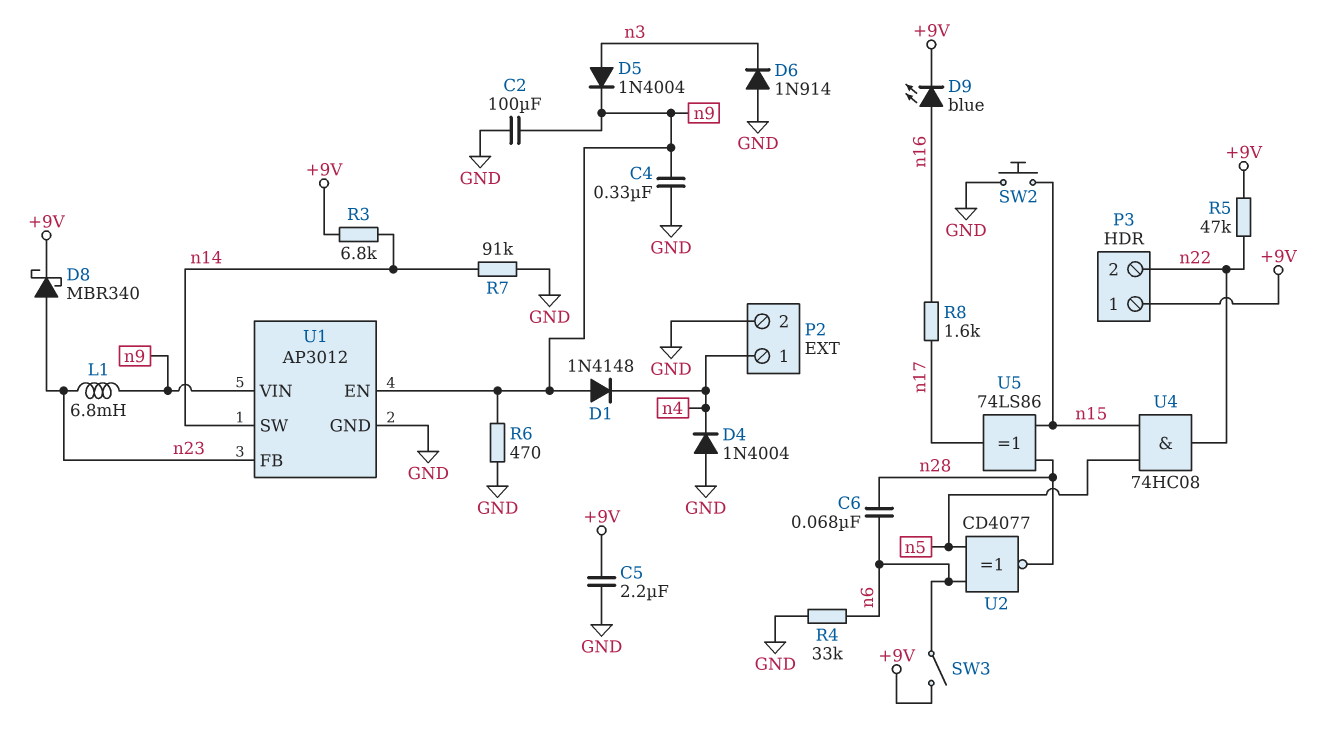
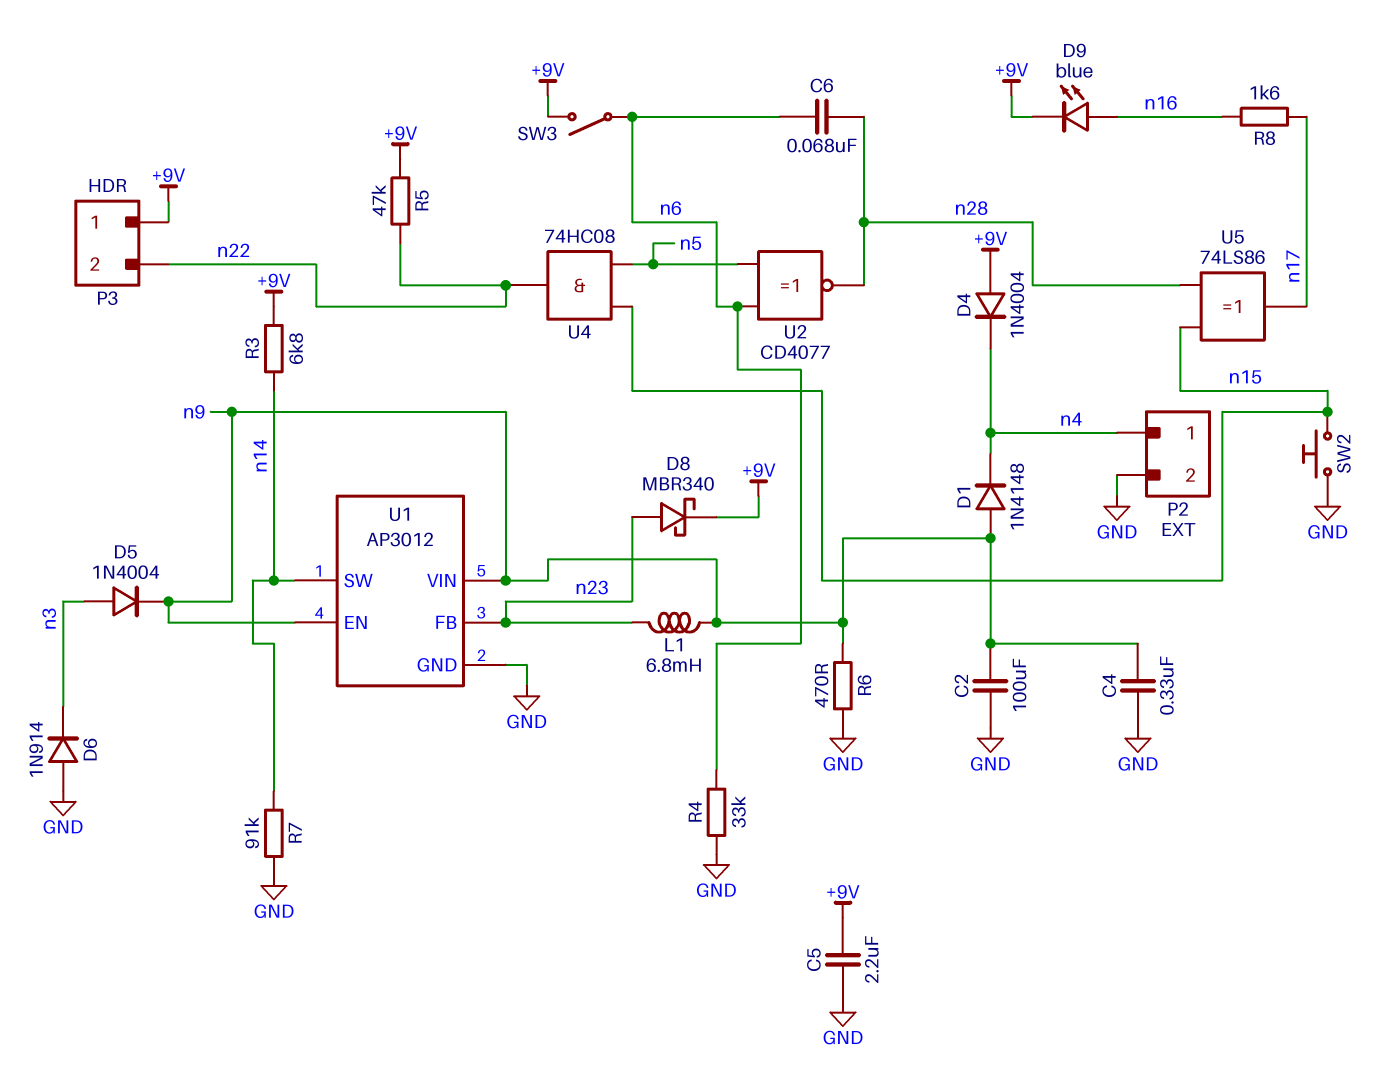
D4: diode 1N4004 (A GND, K n4) -> diode 1N4004 (A +9V, K n4)

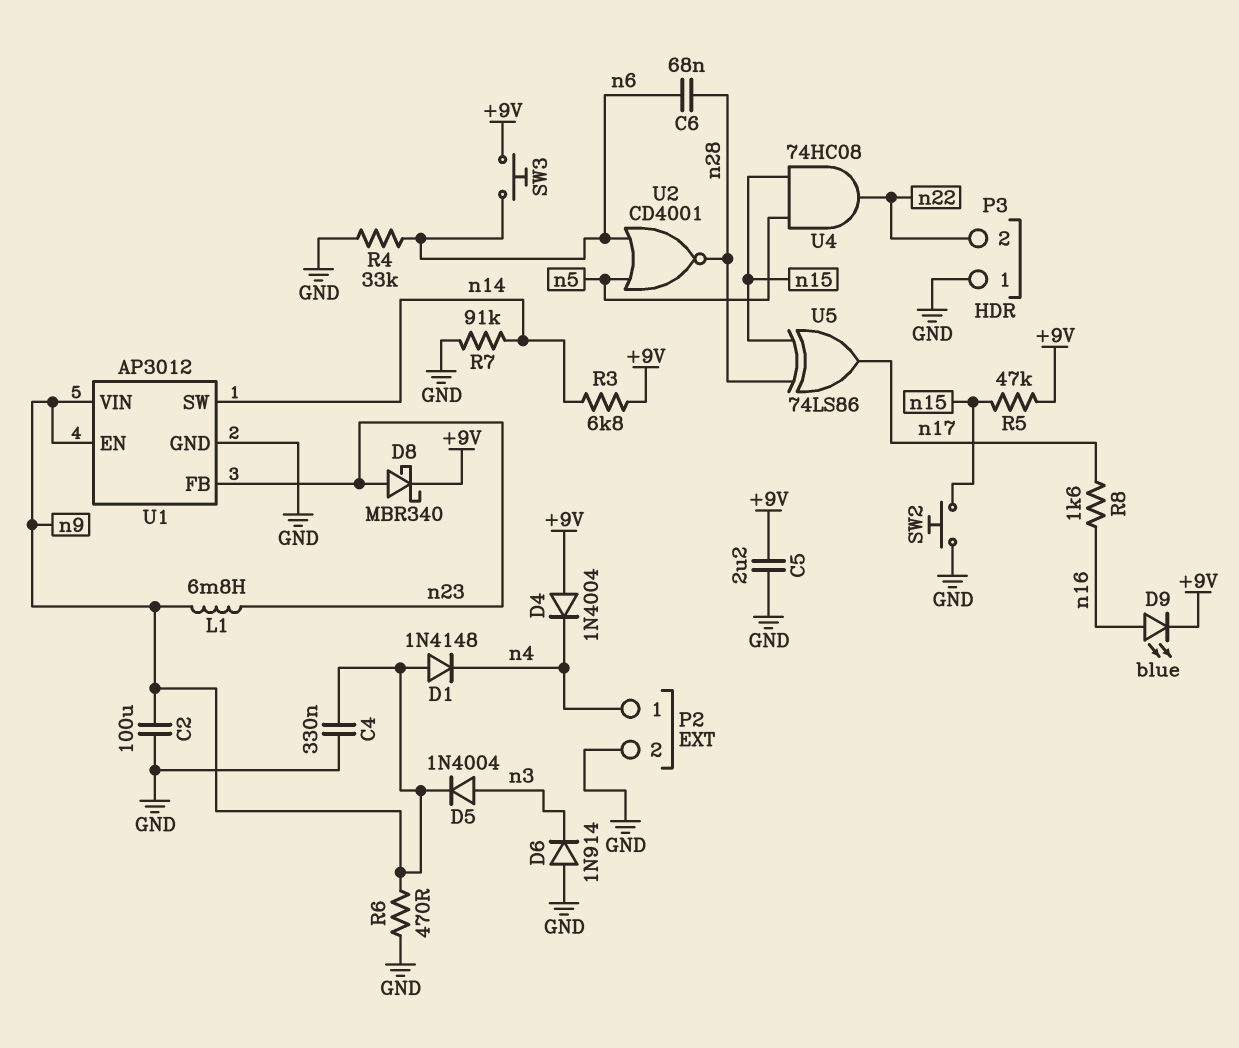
P3 pin 1: +9V -> GND
R5: 47k (+9V, n22) -> 47k (+9V, n15)
SW3: switch (+9V, n6) -> button (+9V, n6)
U2: XNOR CD4077 (in n5, in n6, out n28) -> NOR CD4001 (in n5, in n6, out n28)

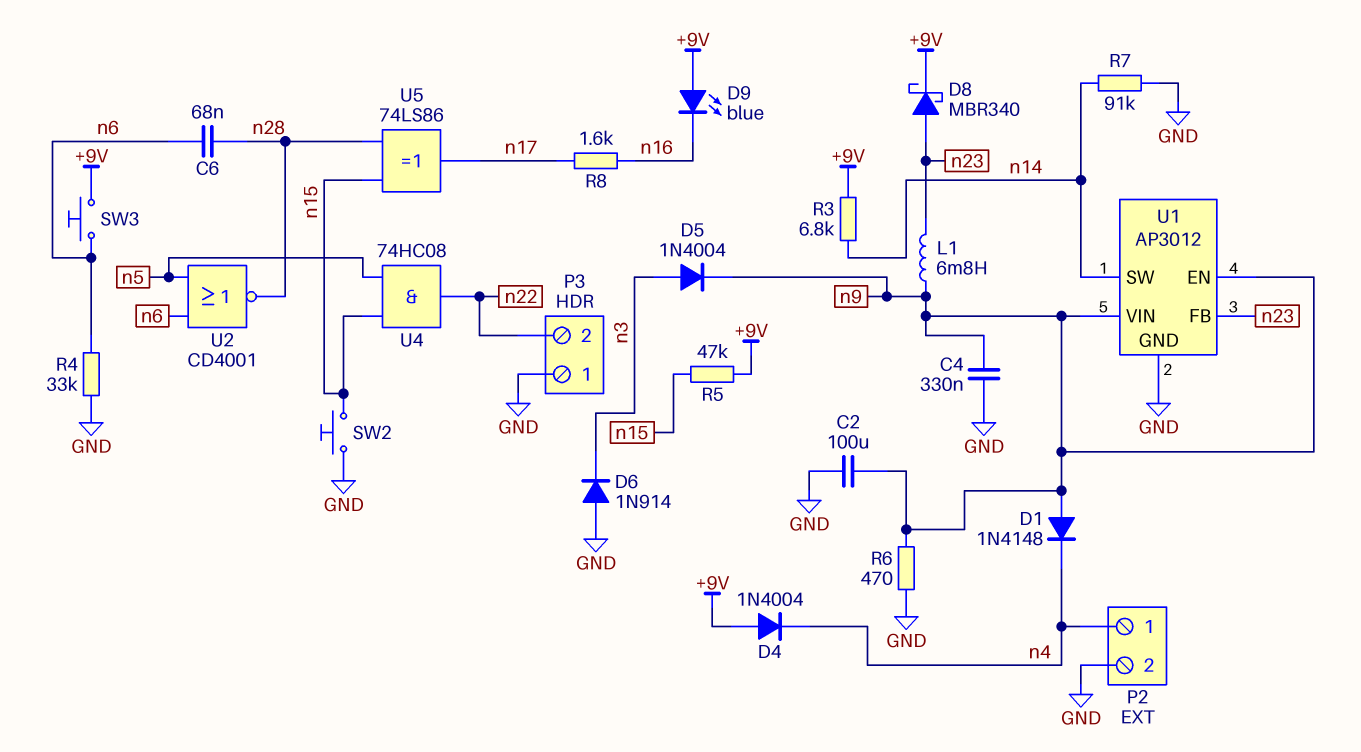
C5: 2.2uF (+9V, GND) -> none
D9: LED blue (A n16, K +9V) -> LED blue (A +9V, K n16)

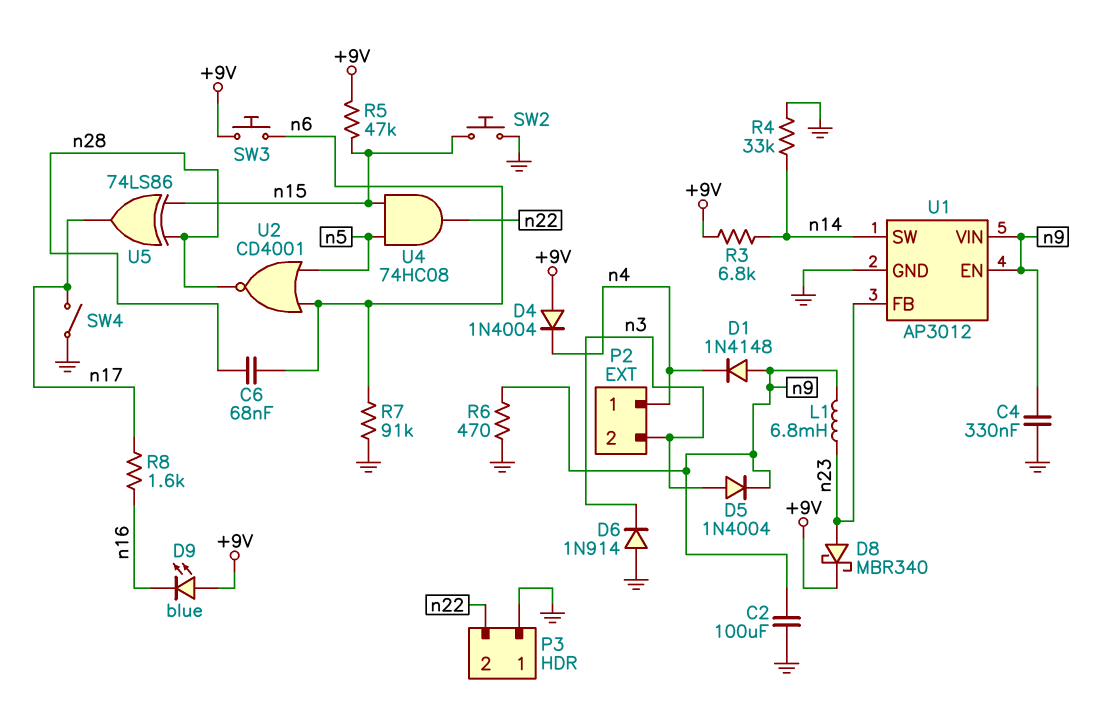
P2 pin 2: GND -> n3
R4: 33k (GND, n6) -> 33k (GND, n14)
R7: 91k (GND, n14) -> 91k (GND, n6)
SW4: none -> switch (GND, n17)

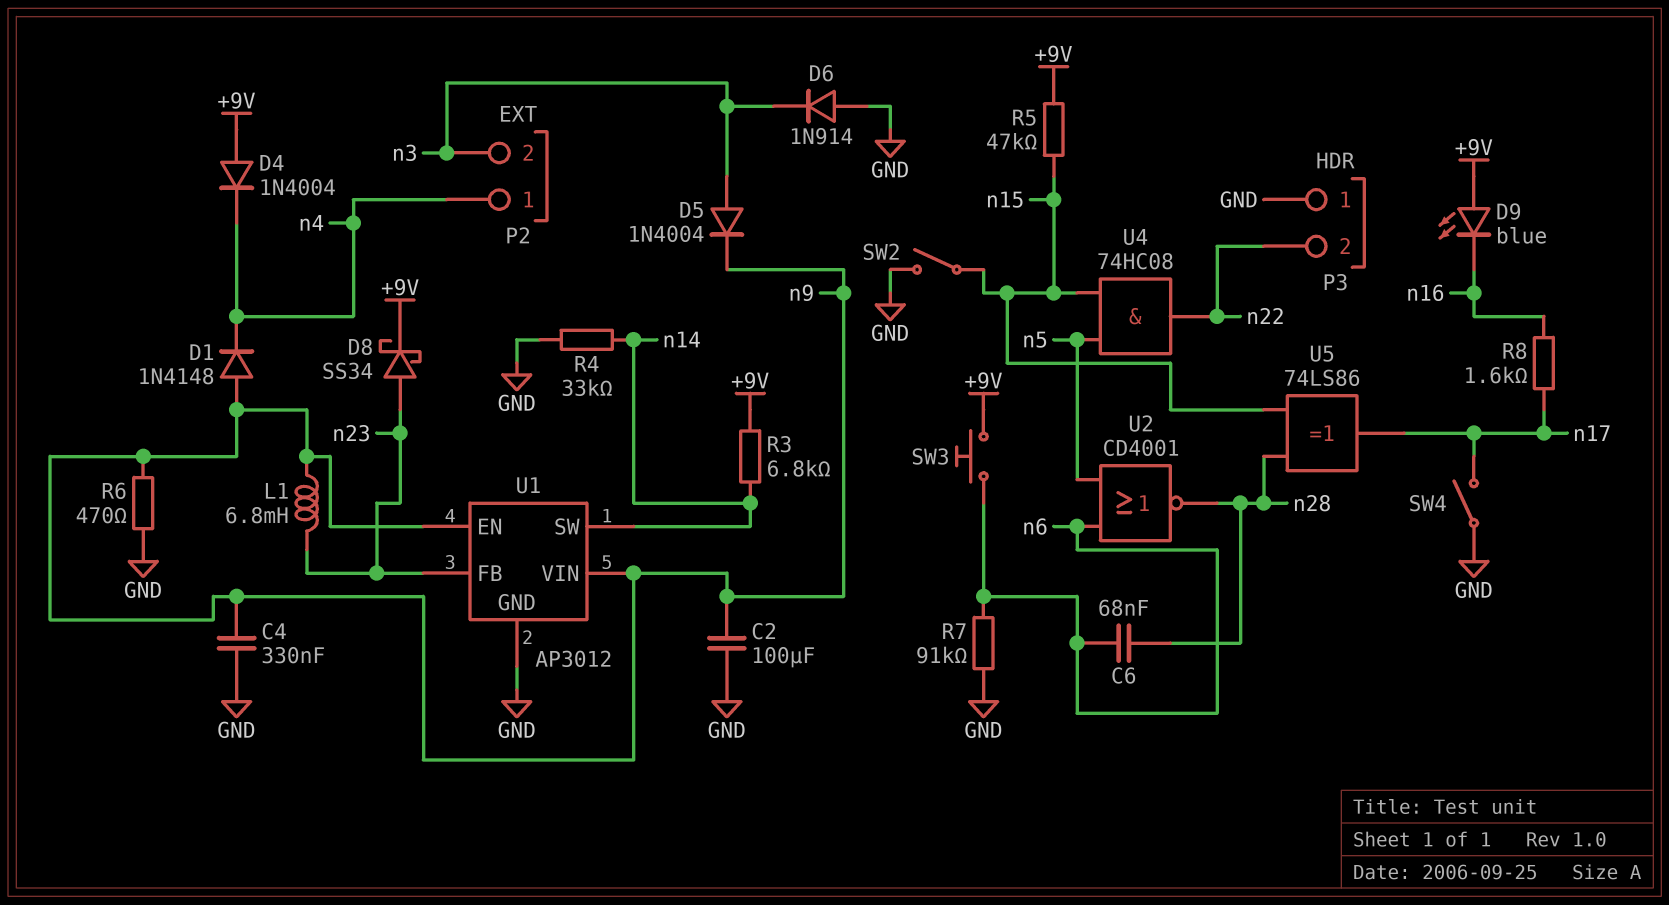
D8: schottky MBR340 (A n23, K +9V) -> schottky SS34 (A n23, K +9V)
SW2: button (GND, n15) -> switch (GND, n15)

